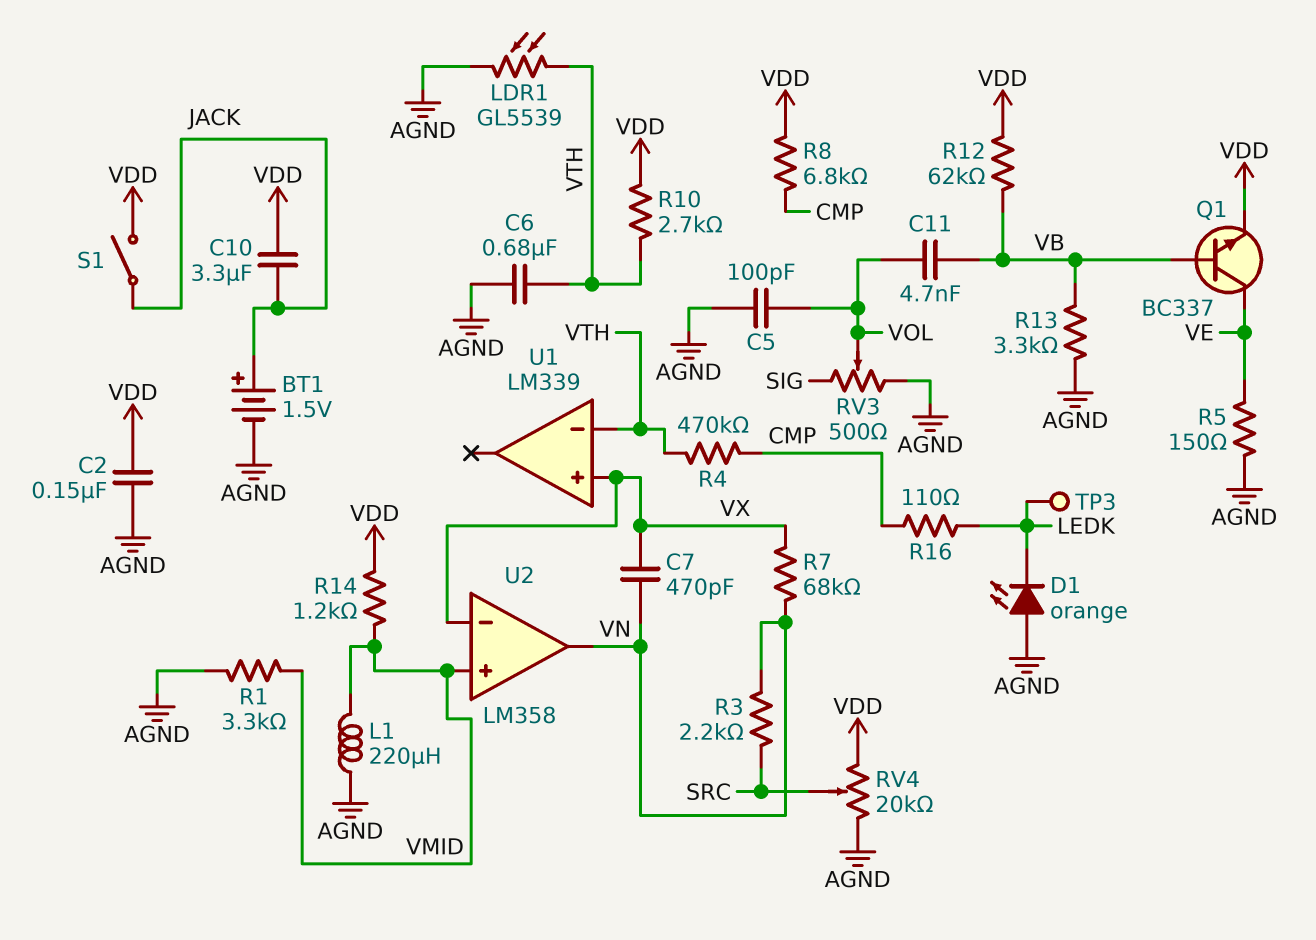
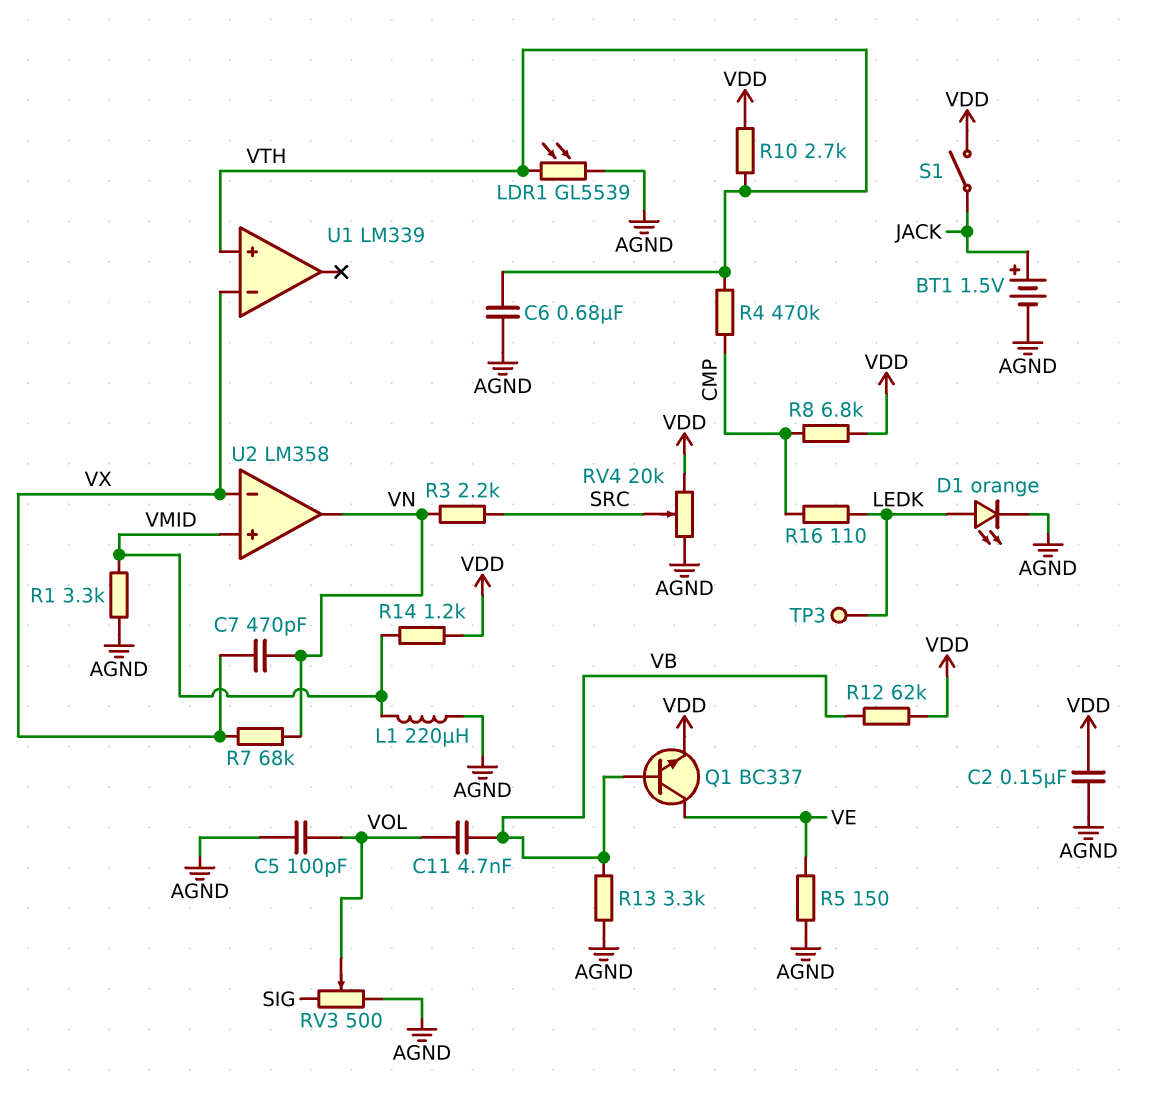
C10: 3.3uF (JACK, VDD) -> none
D1: LED orange (A AGND, K LEDK) -> LED orange (A LEDK, K AGND)
U1 pin in+: VX -> VTH
U1 pin in-: VTH -> VX

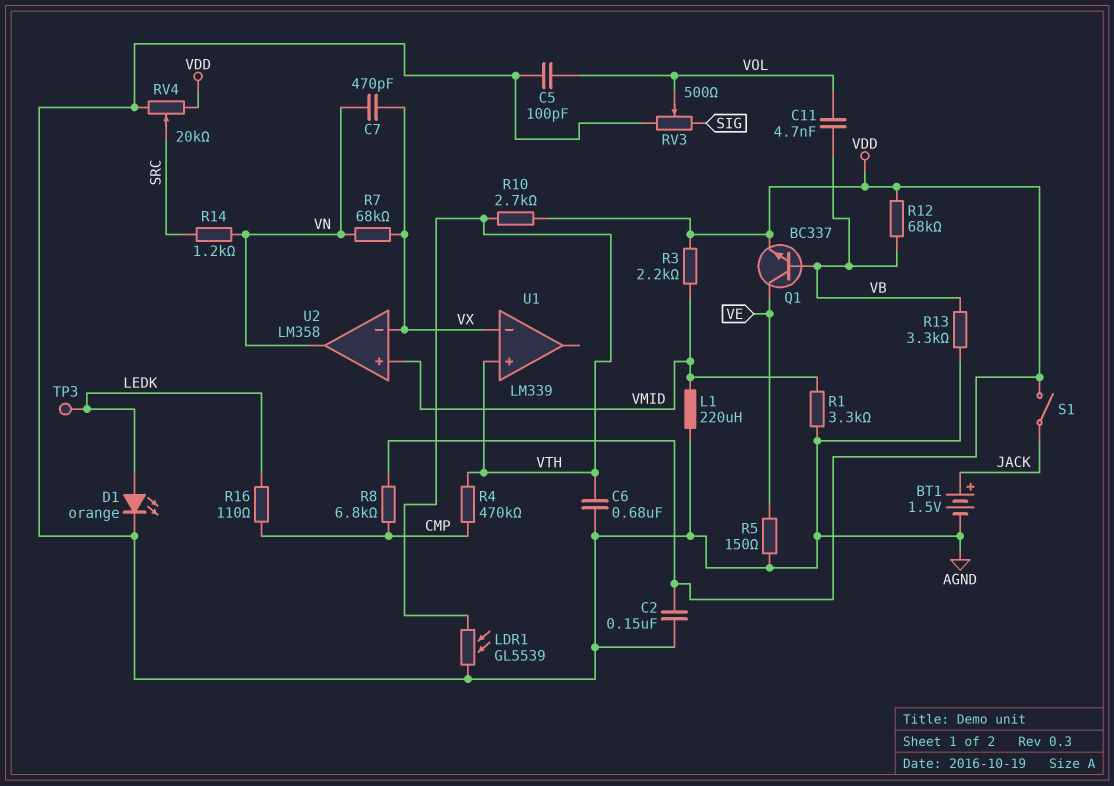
R3: 2.2k (SRC, VN) -> 2.2k (VDD, VMID)
R12: 62k (VB, VDD) -> 68k (VB, VDD)
R14: 1.2k (VDD, VMID) -> 1.2k (SRC, VN)

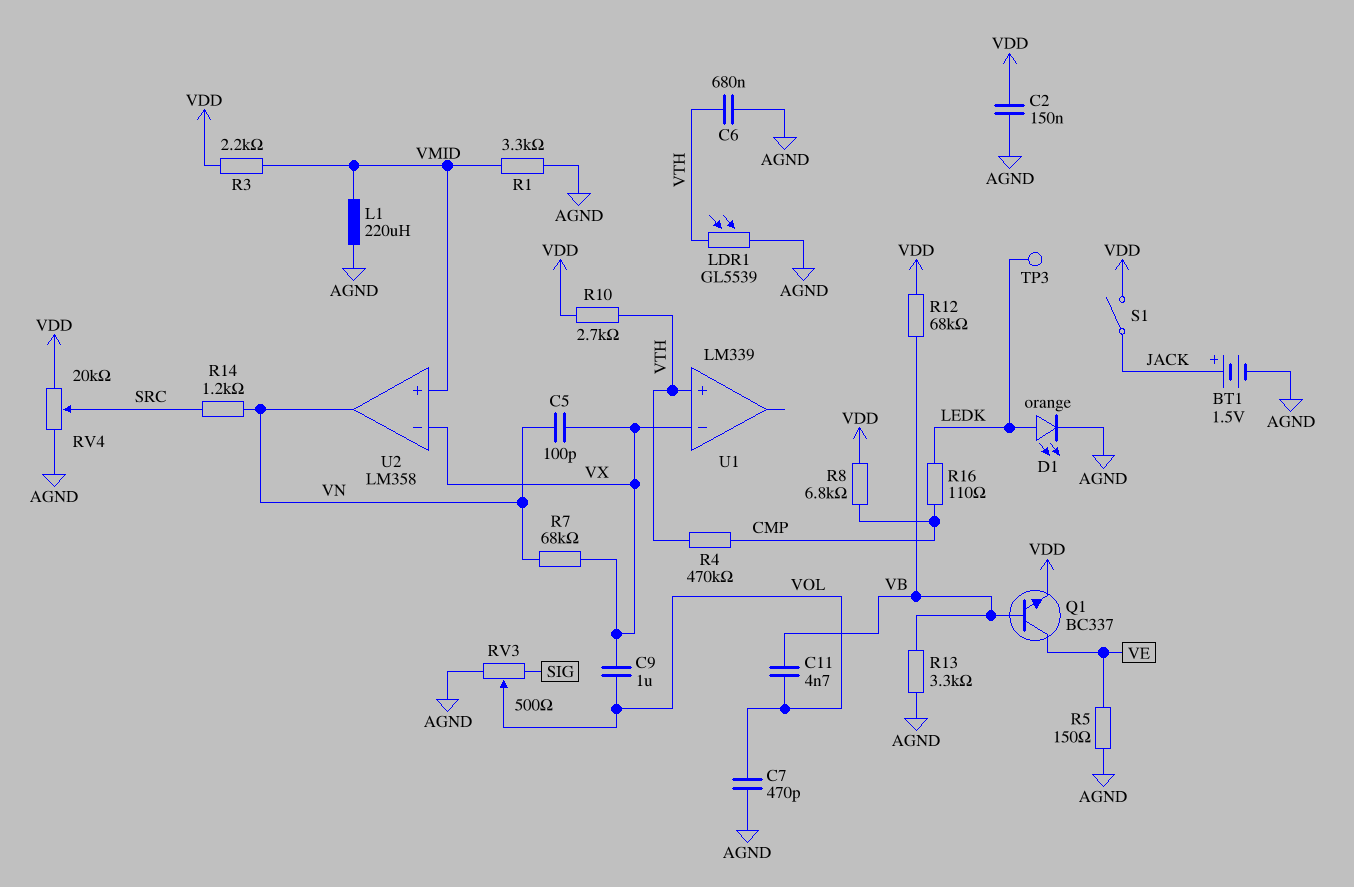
C5: 100pF (AGND, VOL) -> 100pF (VN, VX)
C7: 470pF (VN, VX) -> 470pF (AGND, VOL)
C9: none -> 1uF (VOL, VX)

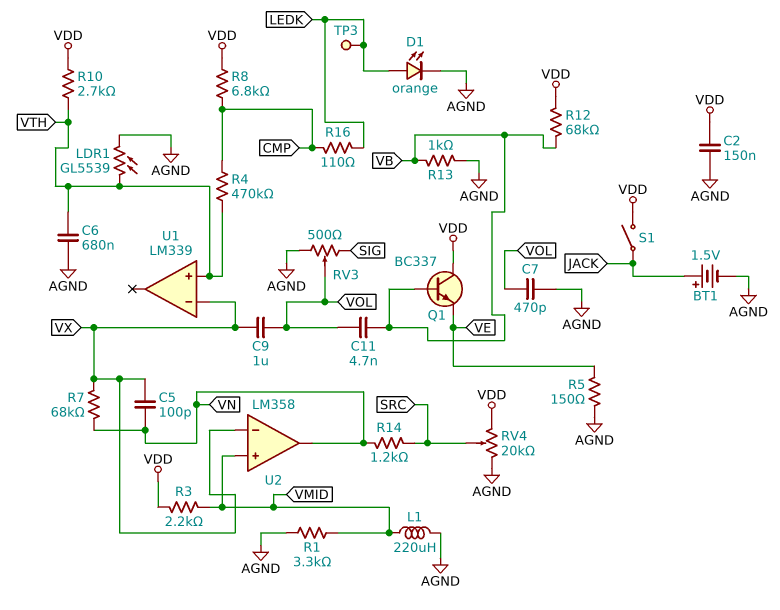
Q1: NPN BC337 (B VB, C VE, E VDD) -> NPN BC337 (B VB, C VDD, E VE)
R13: 3.3k (AGND, VB) -> 1k (AGND, VB)

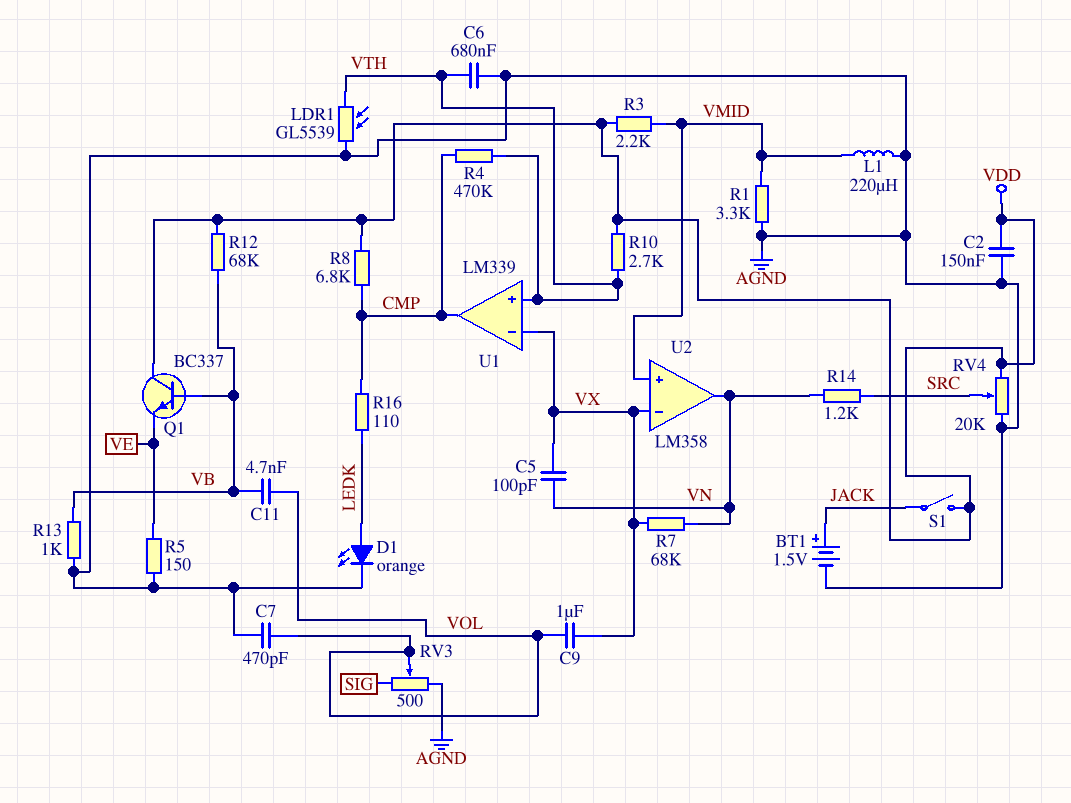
TP3: test point (LEDK) -> none
U1 pin out: none -> CMP

